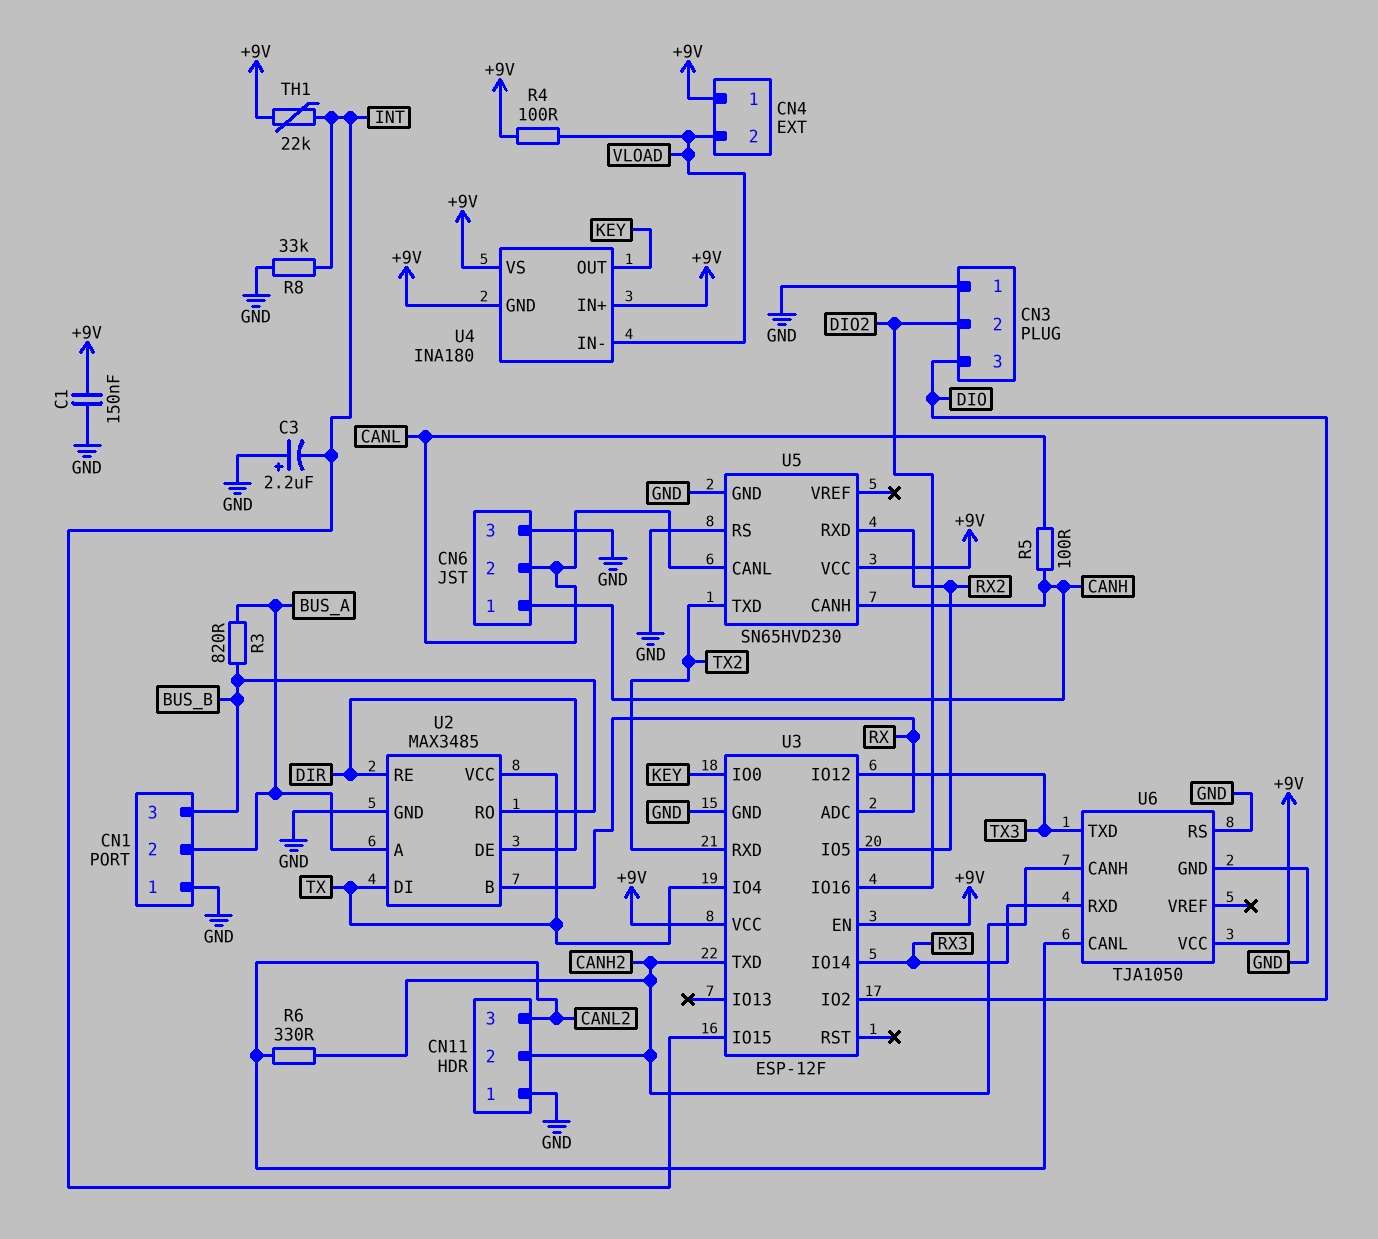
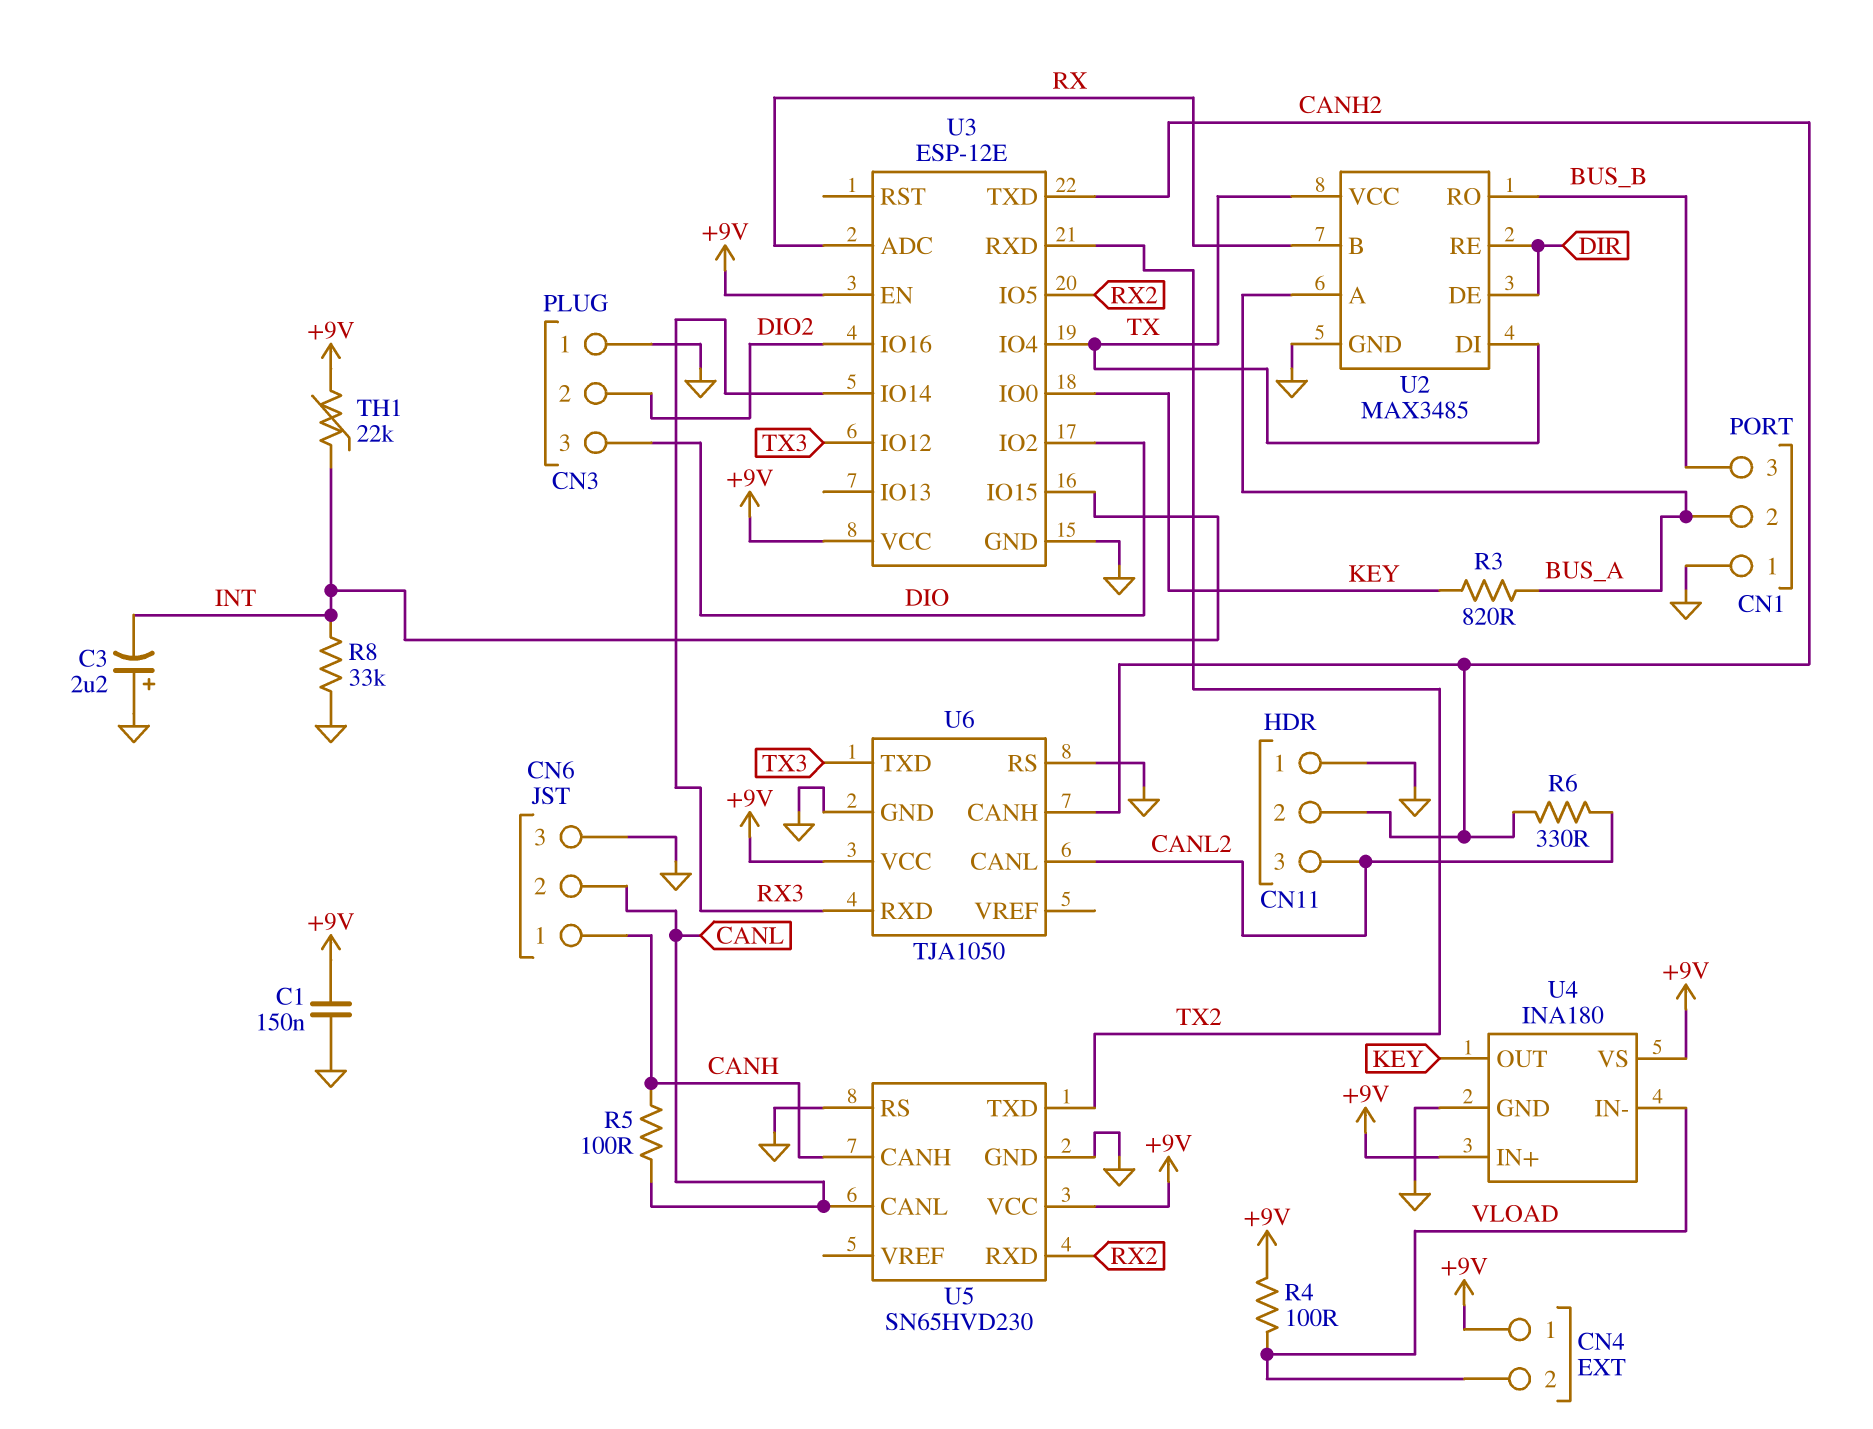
R3: 820 (BUS_A, BUS_B) -> 820 (BUS_A, KEY)
U3: ESP-12F -> ESP-12E
U4 pin GND: +9V -> GND

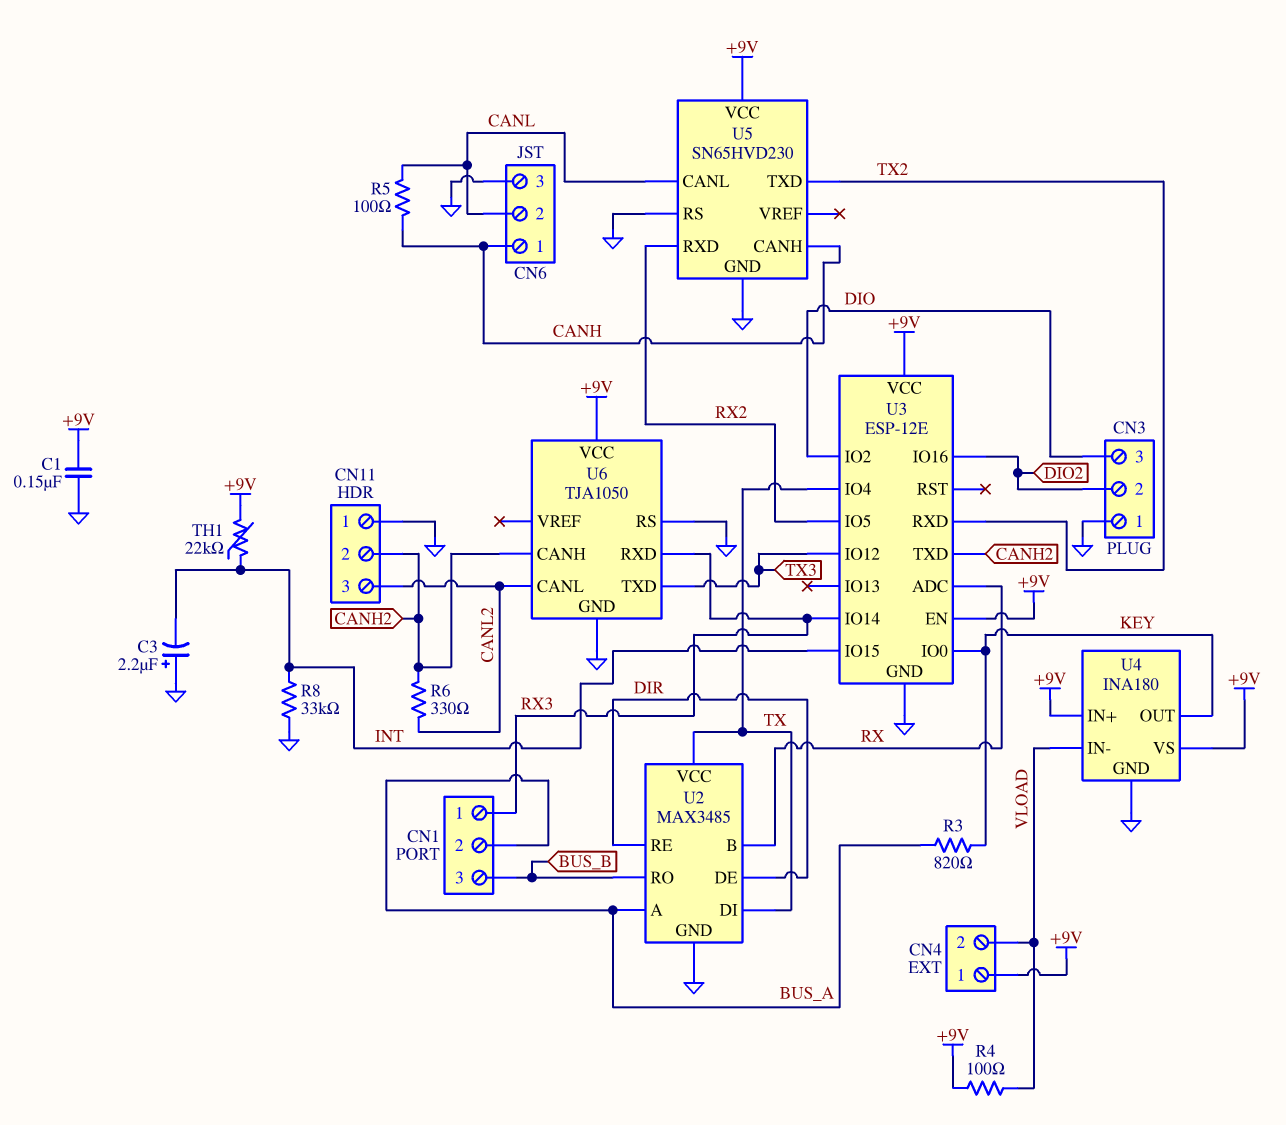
CN1 pin 1: GND -> RX3

